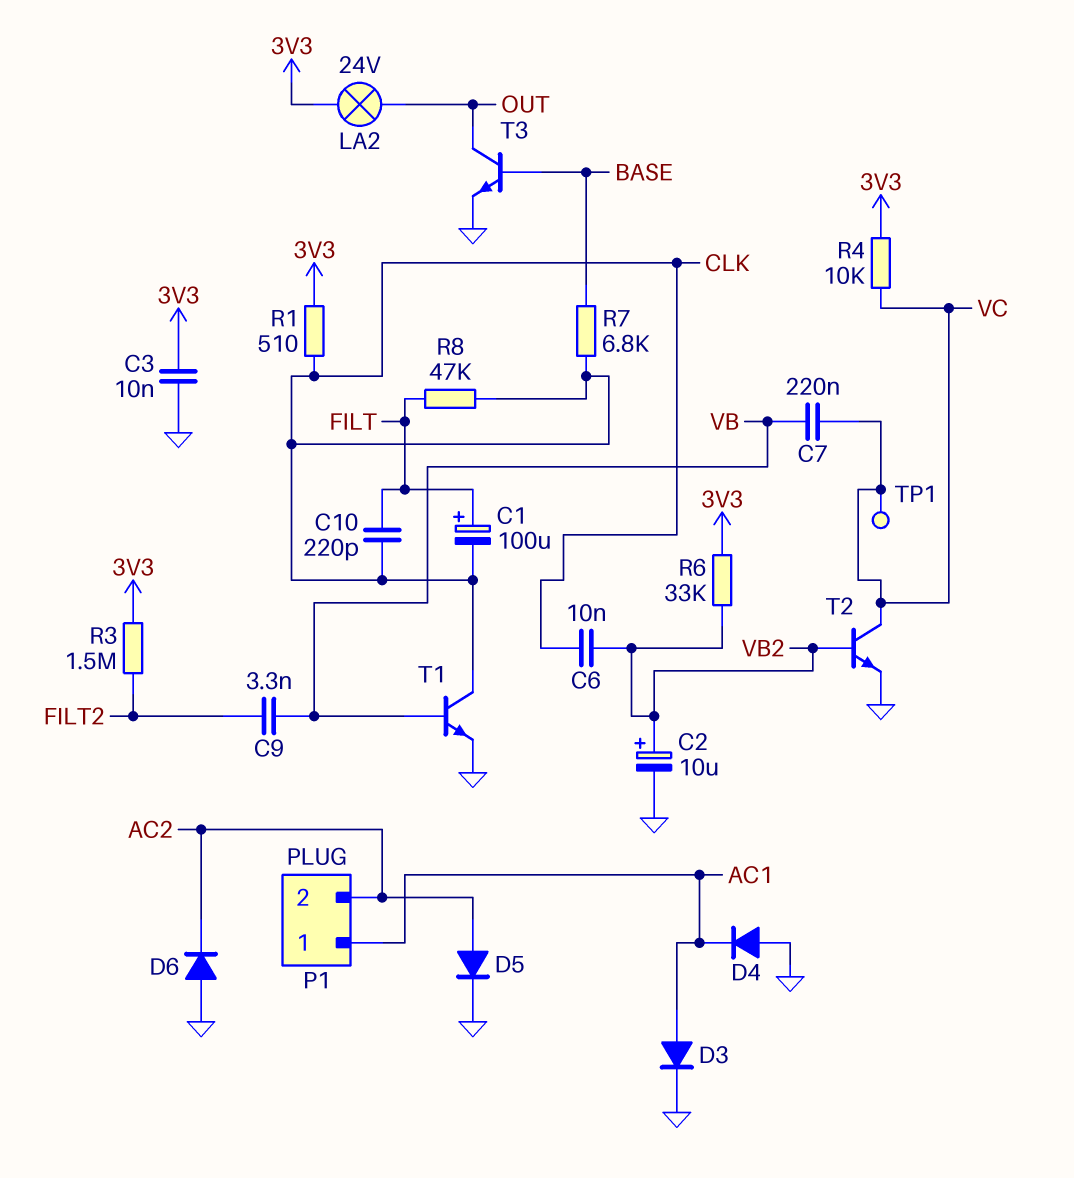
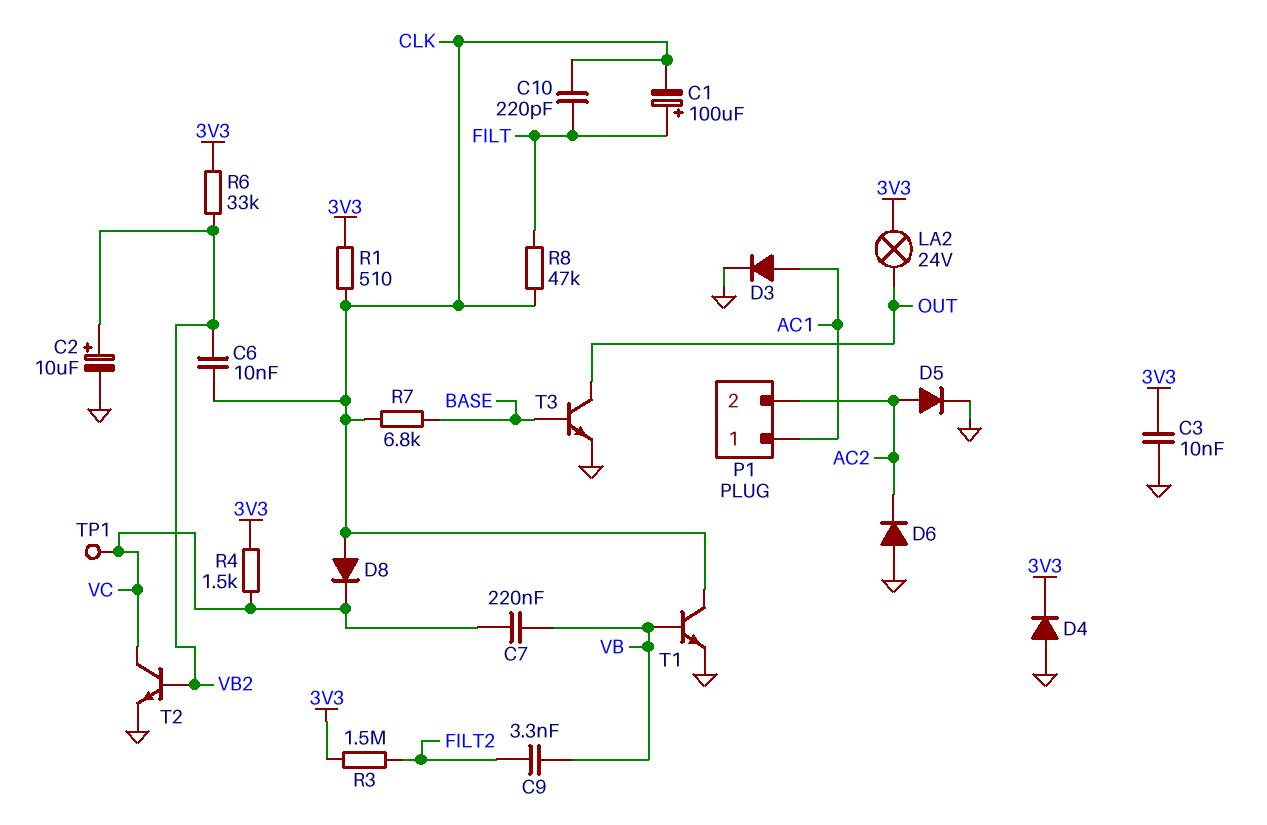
D4: diode (A GND, K AC1) -> diode (A GND, K 3V3)
D8: none -> diode (A CLK, K VC)
R4: 10k (3V3, VC) -> 1.5k (3V3, VC)

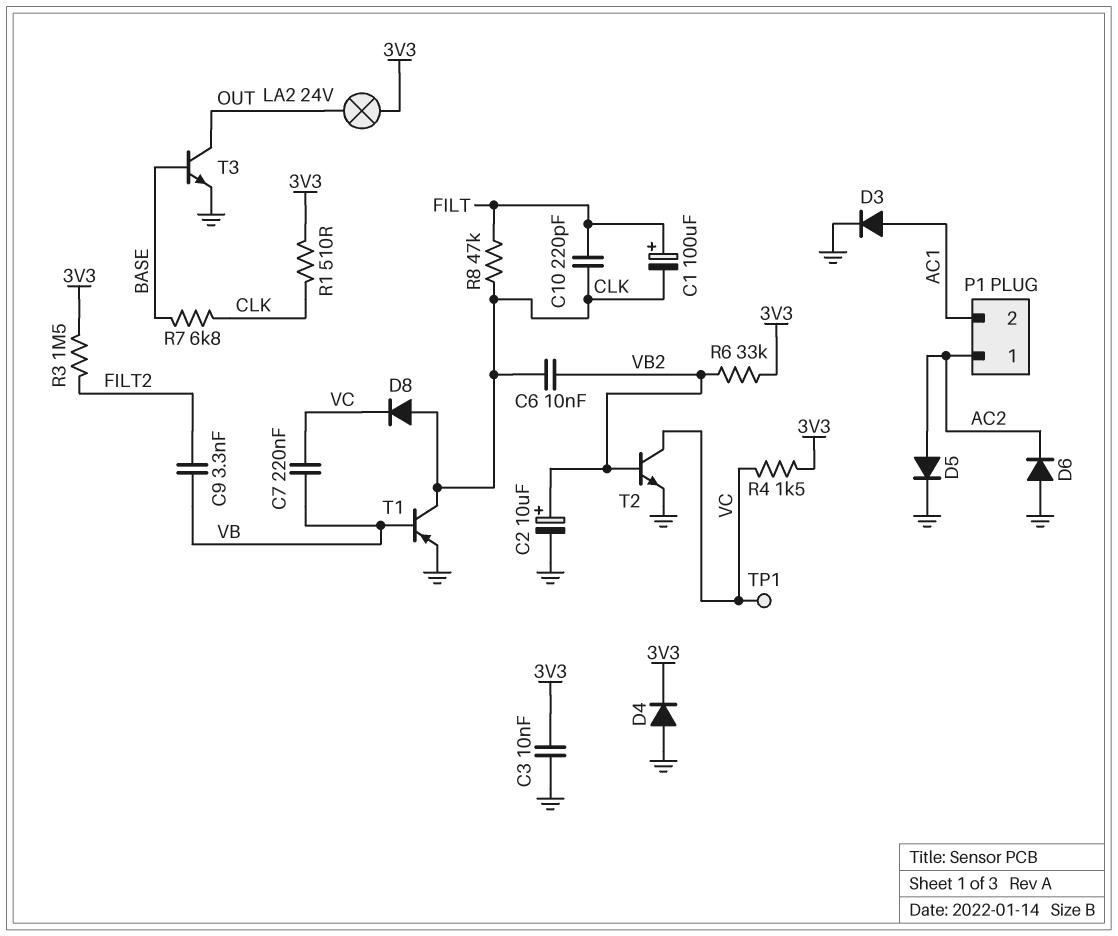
P1 pin 1: AC1 -> AC2
P1 pin 2: AC2 -> AC1
T1: NPN (B VB, C CLK, E GND) -> PNP (B VB, C CLK, E GND)

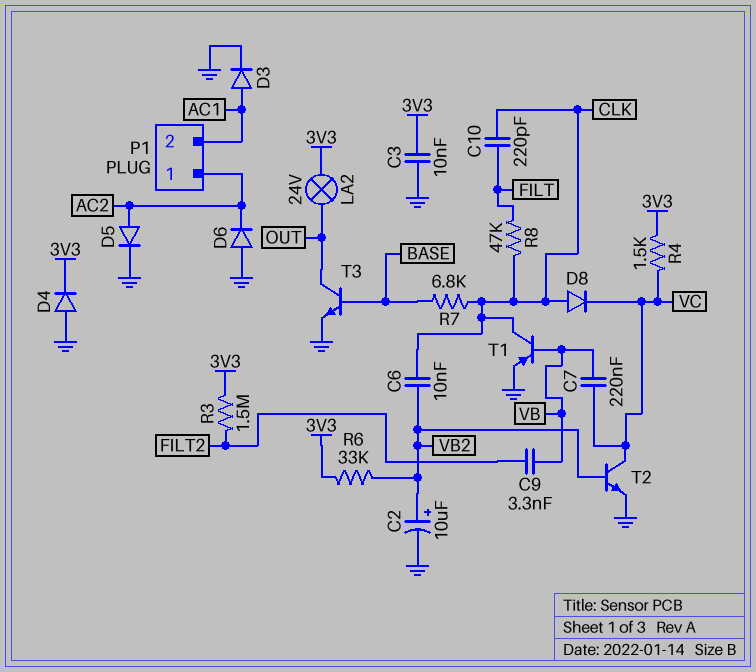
C1: 100uF (plus FILT, minus CLK) -> none
R1: 510 (3V3, CLK) -> none
TP1: test point (VC) -> none

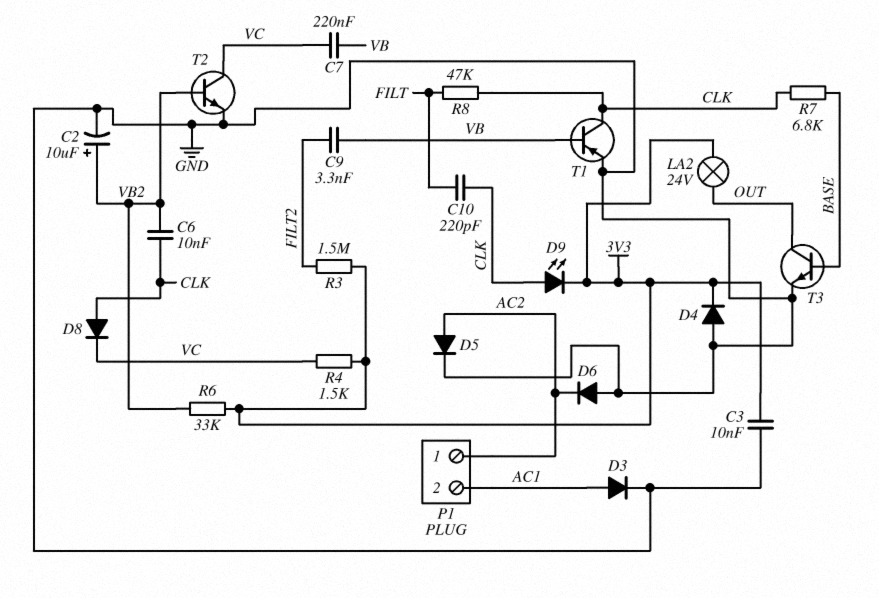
D9: none -> LED (A CLK, K 3V3)

